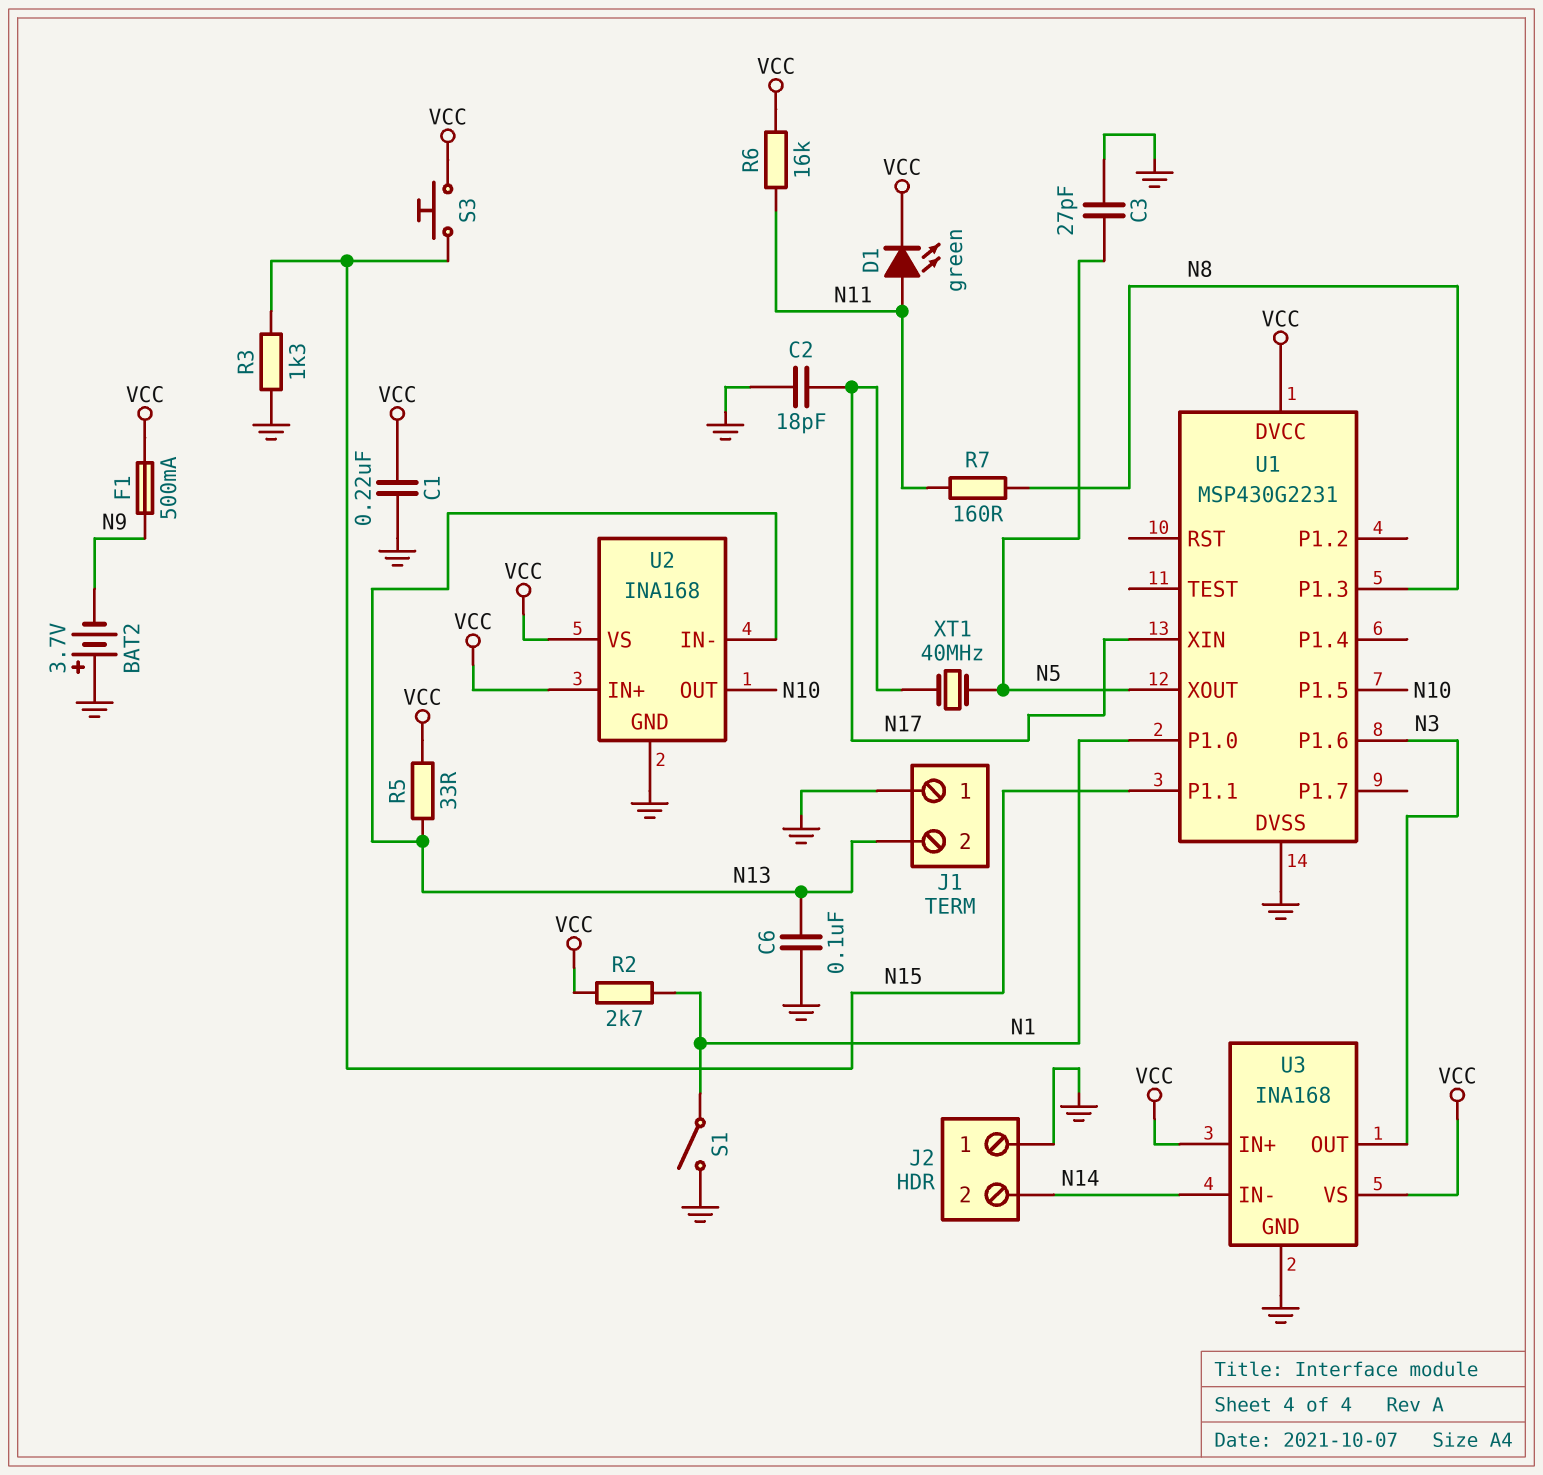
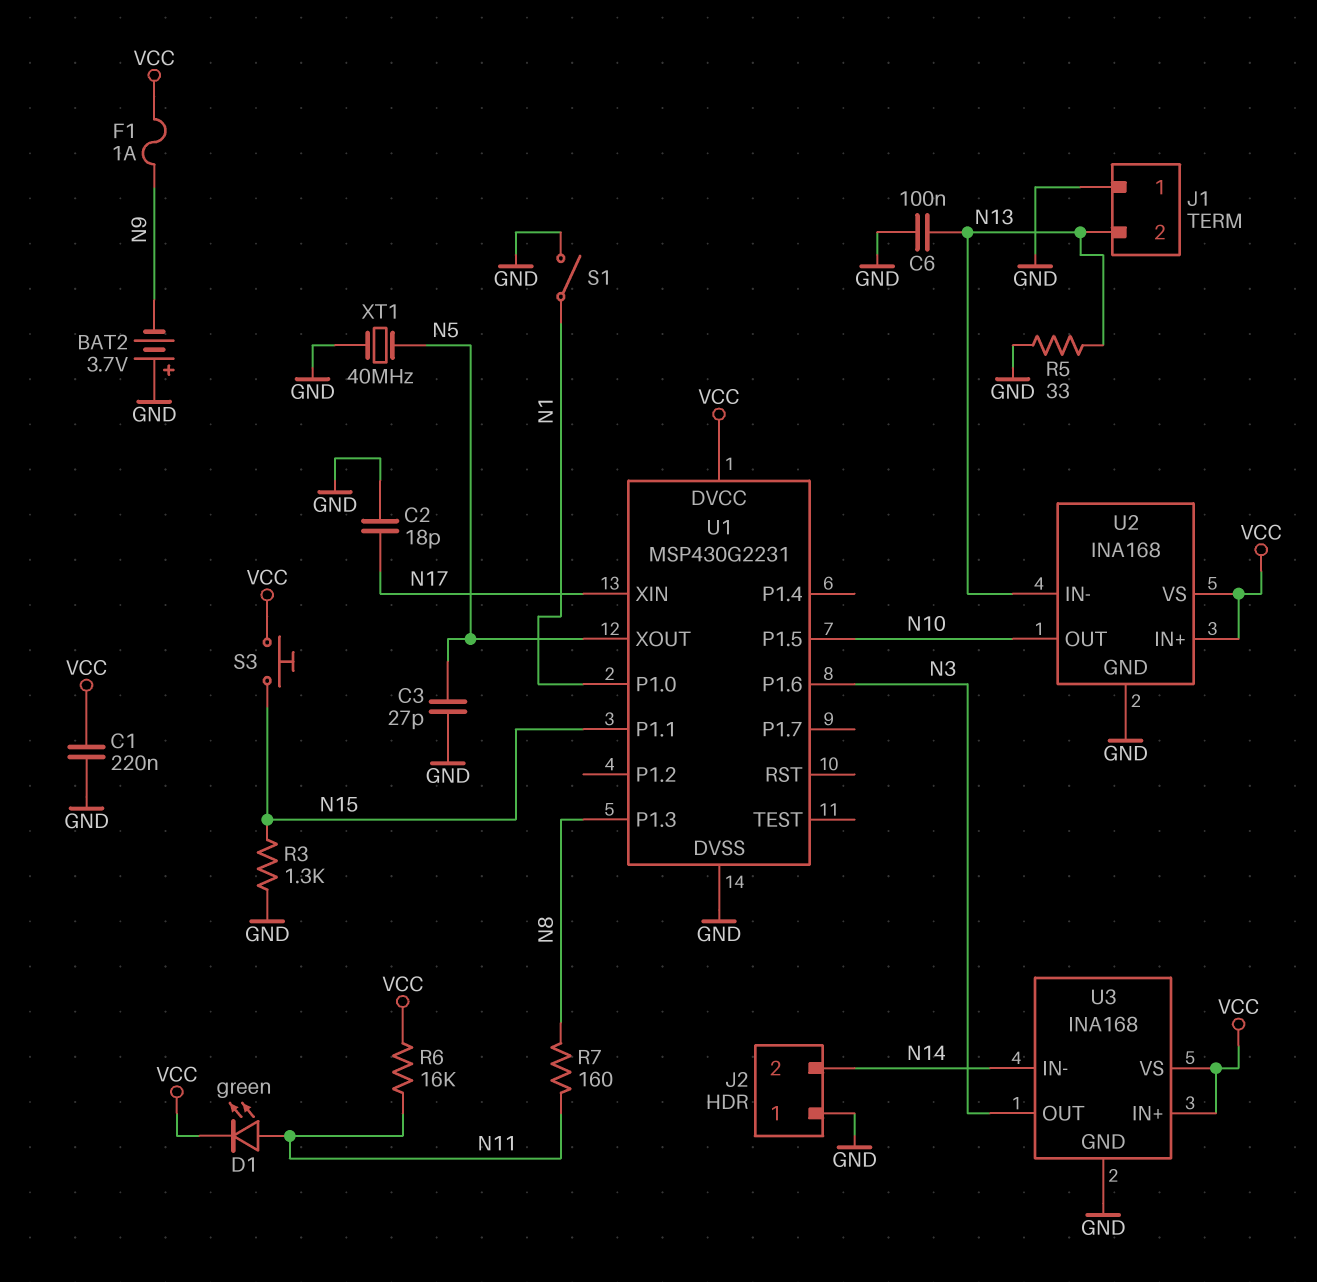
F1: 500mA (N9, VCC) -> 1A (N9, VCC)
R2: 2.7k (N1, VCC) -> none
R5: 33 (N13, VCC) -> 33 (GND, N13)
XT1: 40MHz (N5, N17) -> 40MHz (GND, N5)

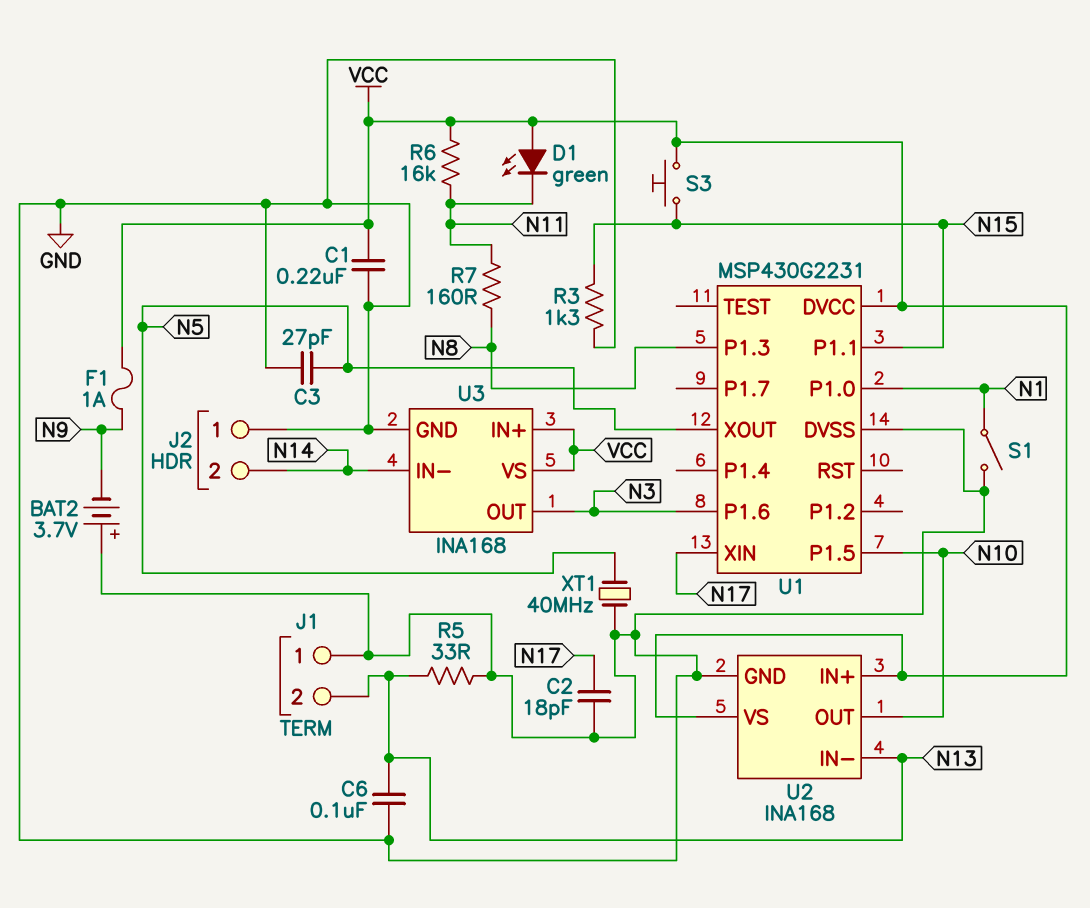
D1: LED green (A N11, K VCC) -> LED green (A VCC, K N11)

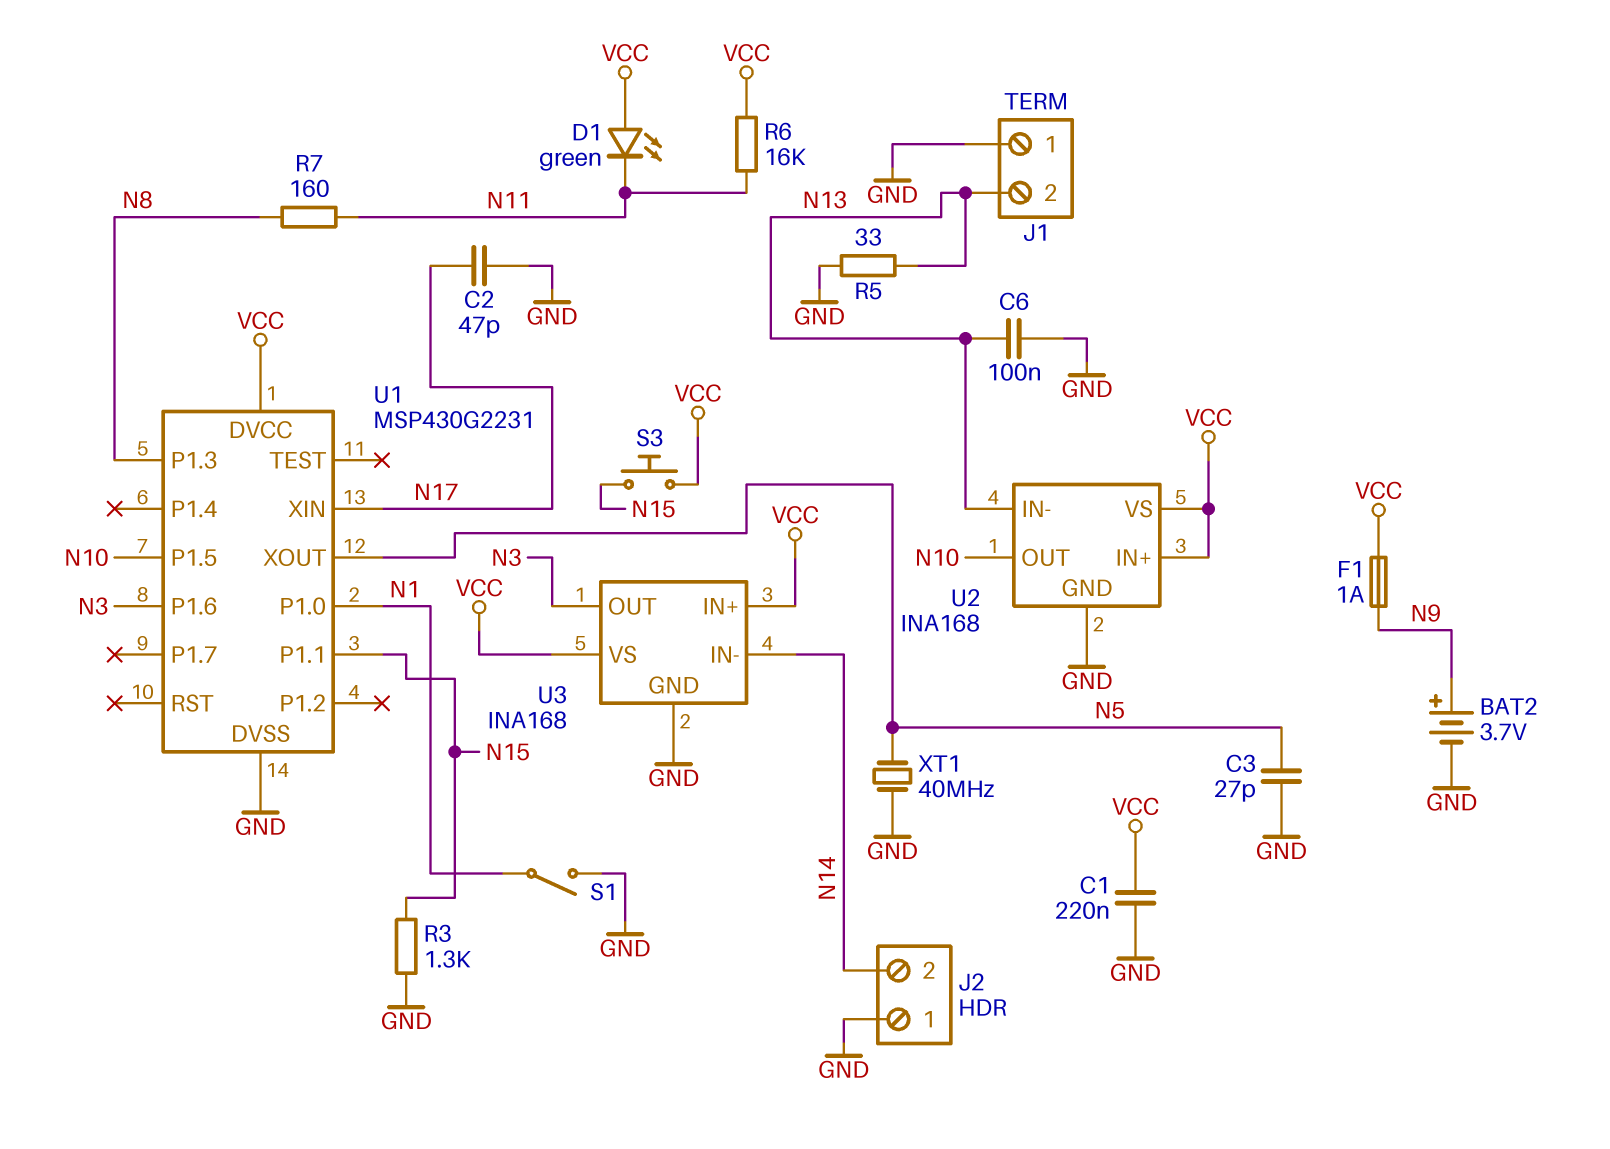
BAT2: 3.7V (plus GND, minus N9) -> 3.7V (plus N9, minus GND)
C2: 18pF (GND, N17) -> 47pF (GND, N17)

